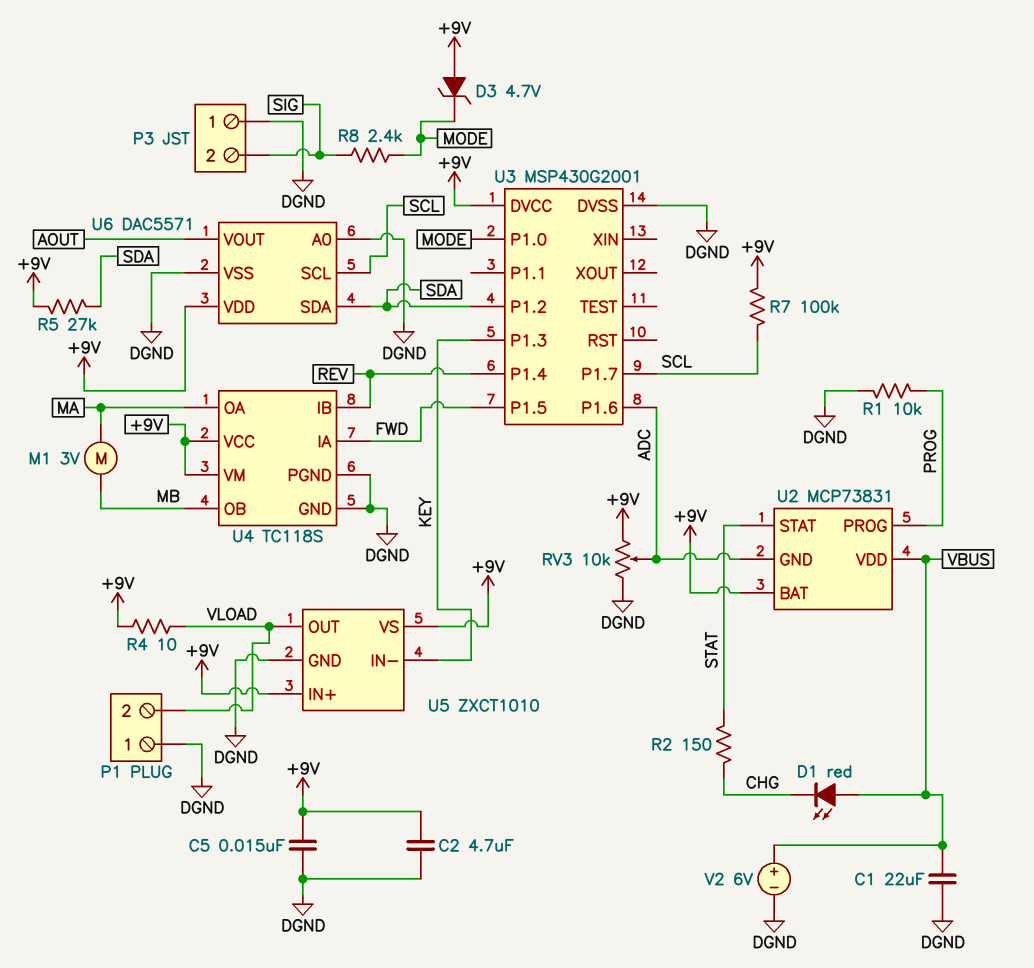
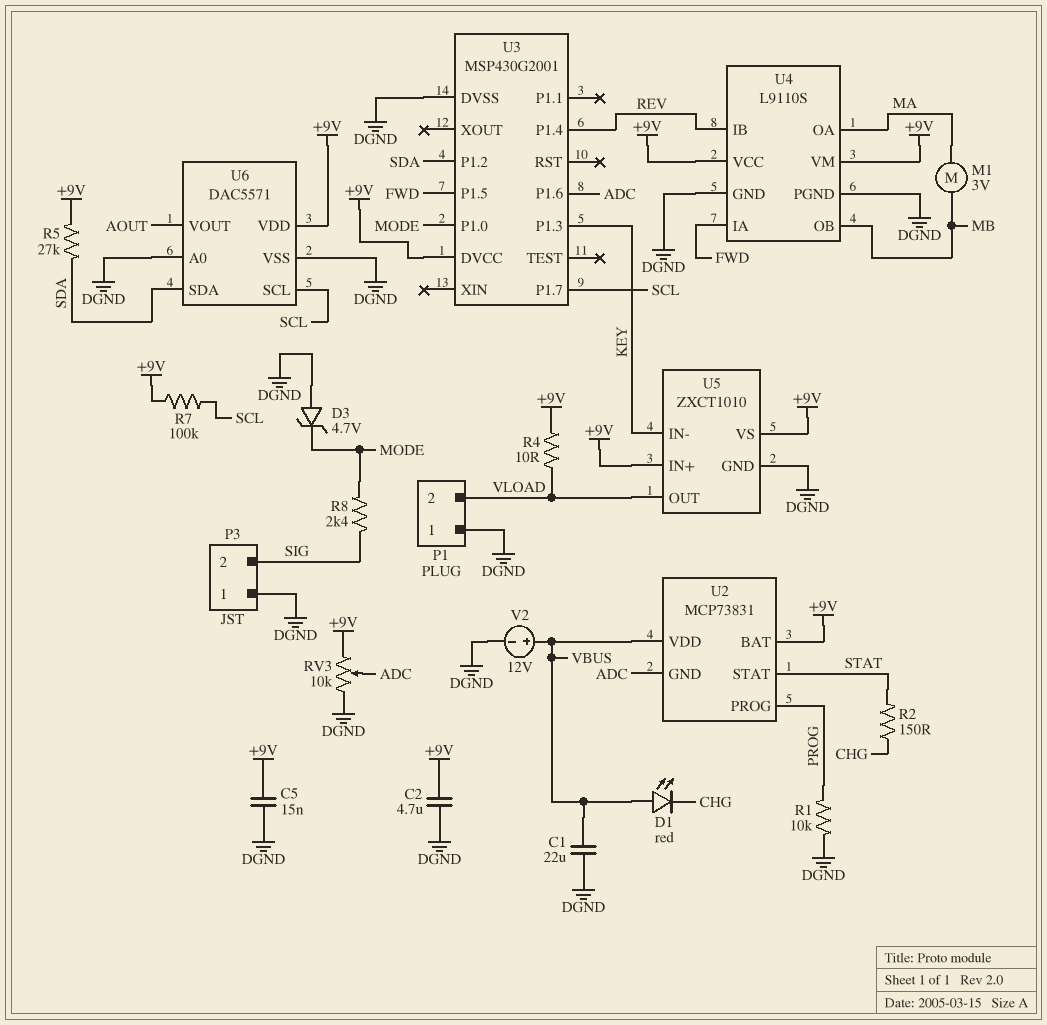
D3: zener 4.7V (A +9V, K MODE) -> zener 4.7V (A DGND, K MODE)
U4: TC118S -> L9110S
V2: 6V (plus VBUS, minus DGND) -> 12V (plus VBUS, minus DGND)

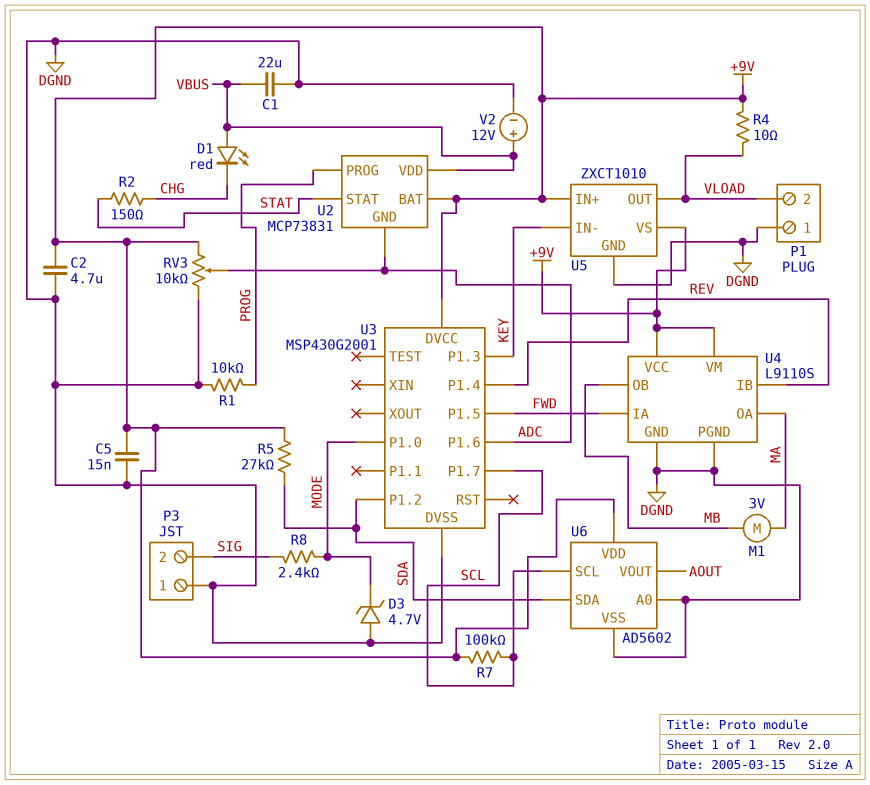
U6: DAC5571 -> AD5602

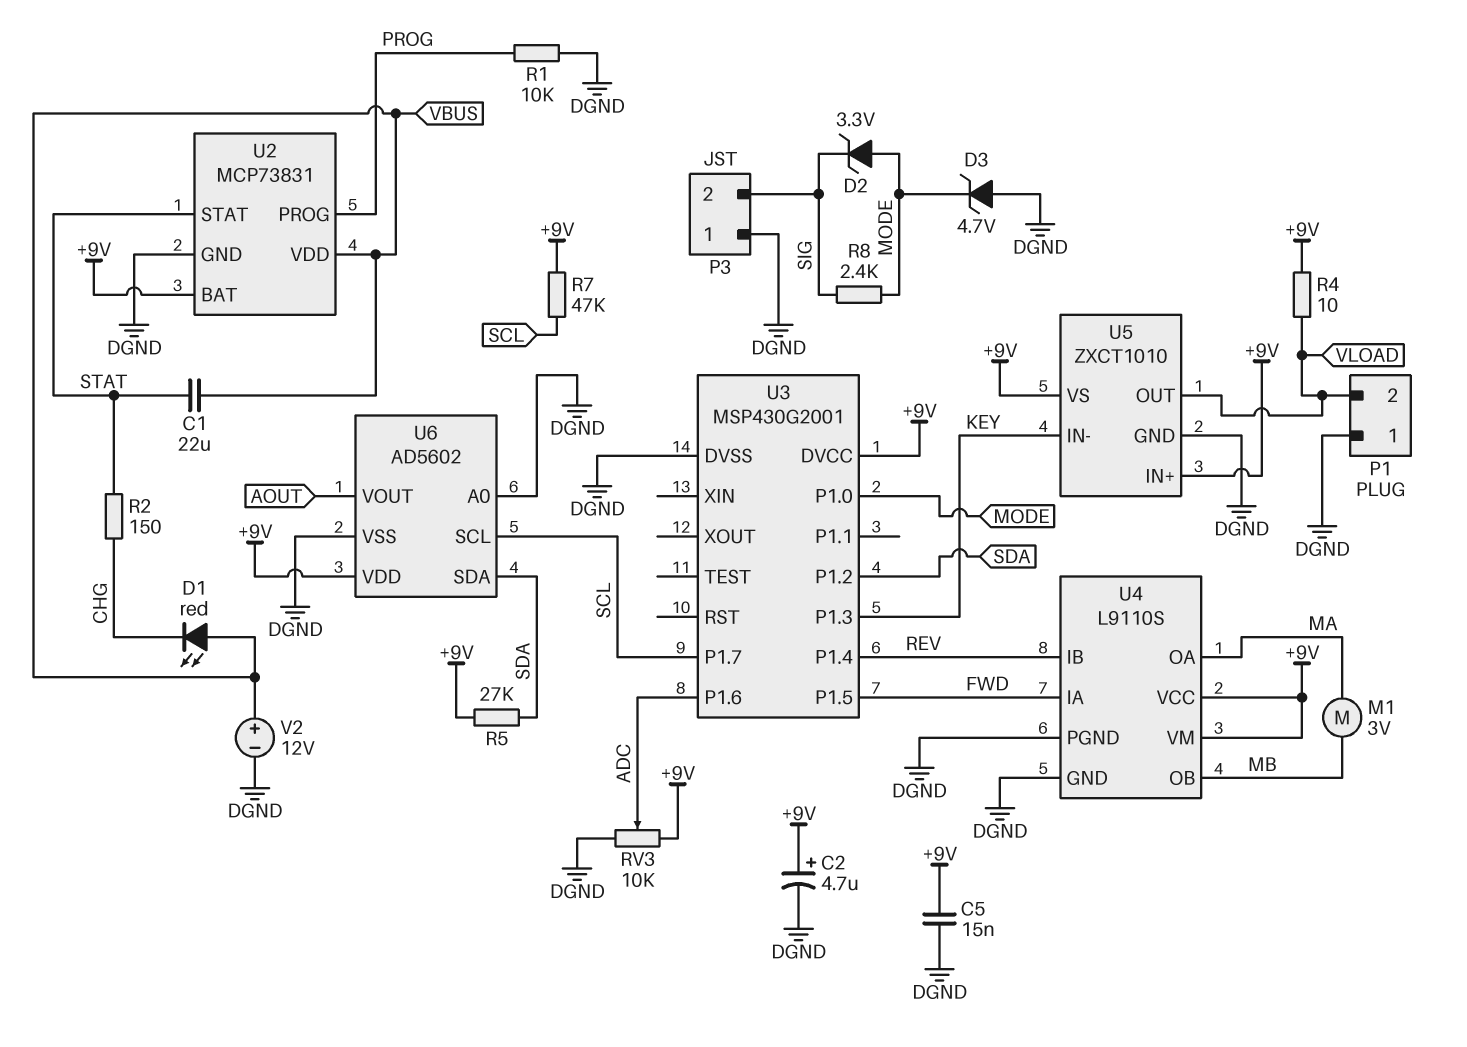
C1: 22uF (DGND, VBUS) -> 22uF (STAT, VBUS)
C2: 4.7uF (+9V, DGND) -> 4.7uF (plus +9V, minus DGND)
D2: none -> zener 3.3V (A MODE, K SIG)
R7: 100k (+9V, SCL) -> 47k (+9V, SCL)
U2 pin GND: ADC -> DGND

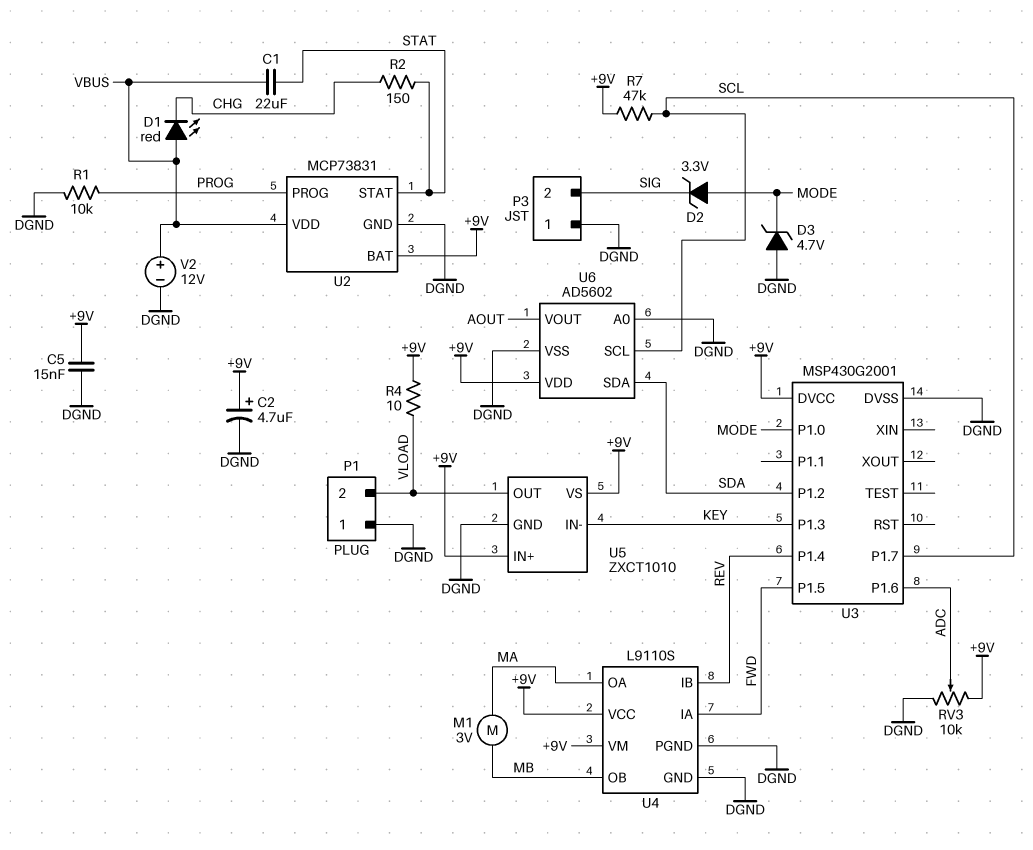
R5: 27k (+9V, SDA) -> none
R8: 2.4k (MODE, SIG) -> none

